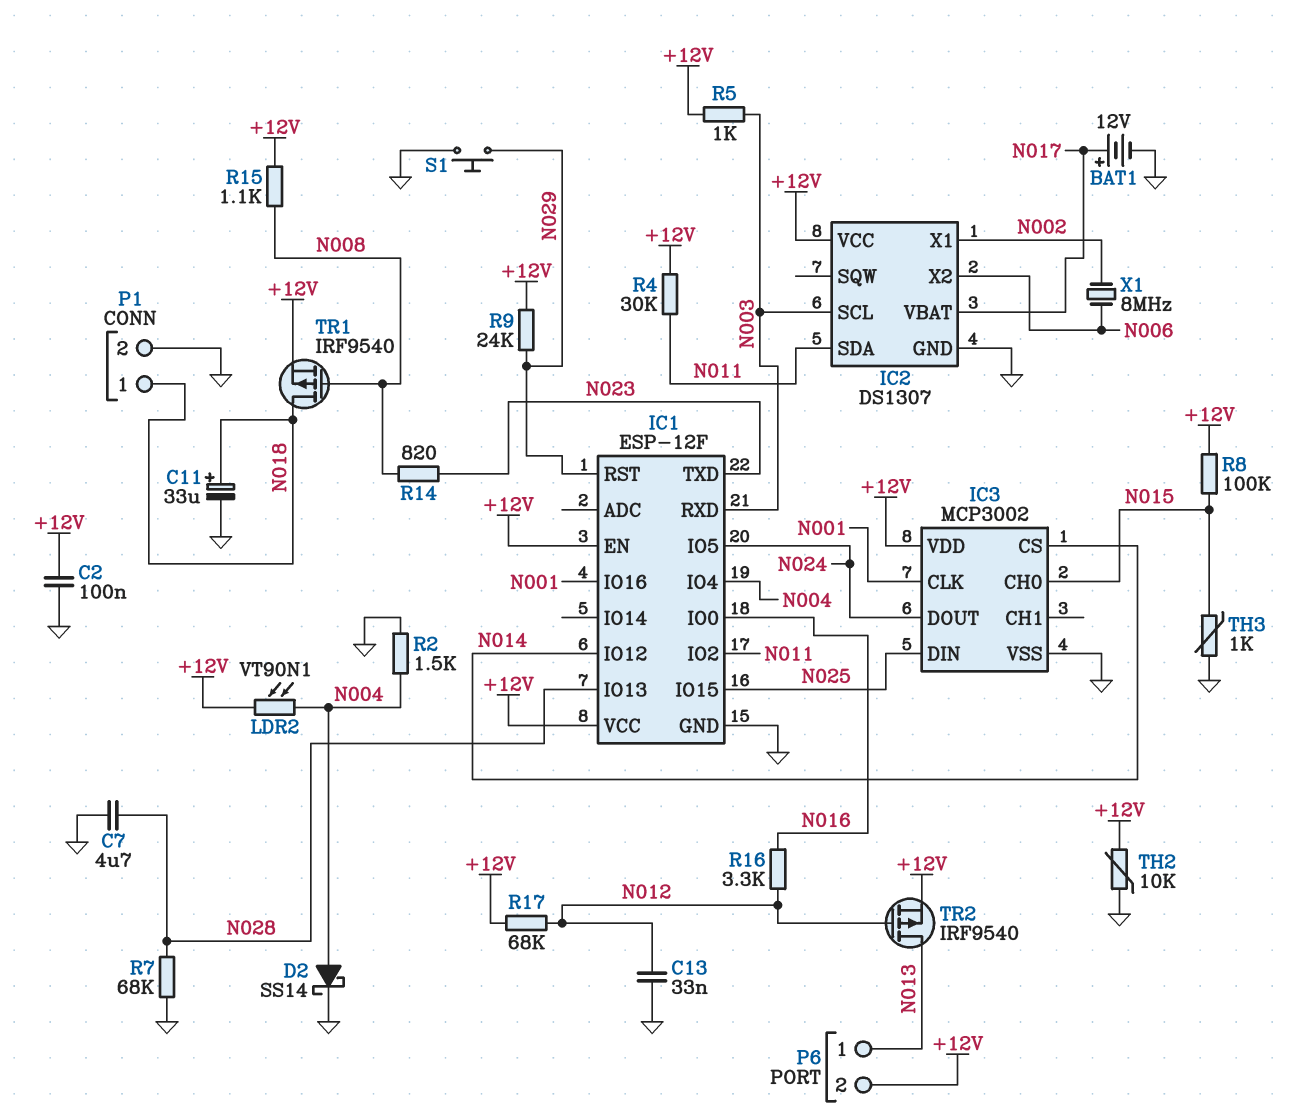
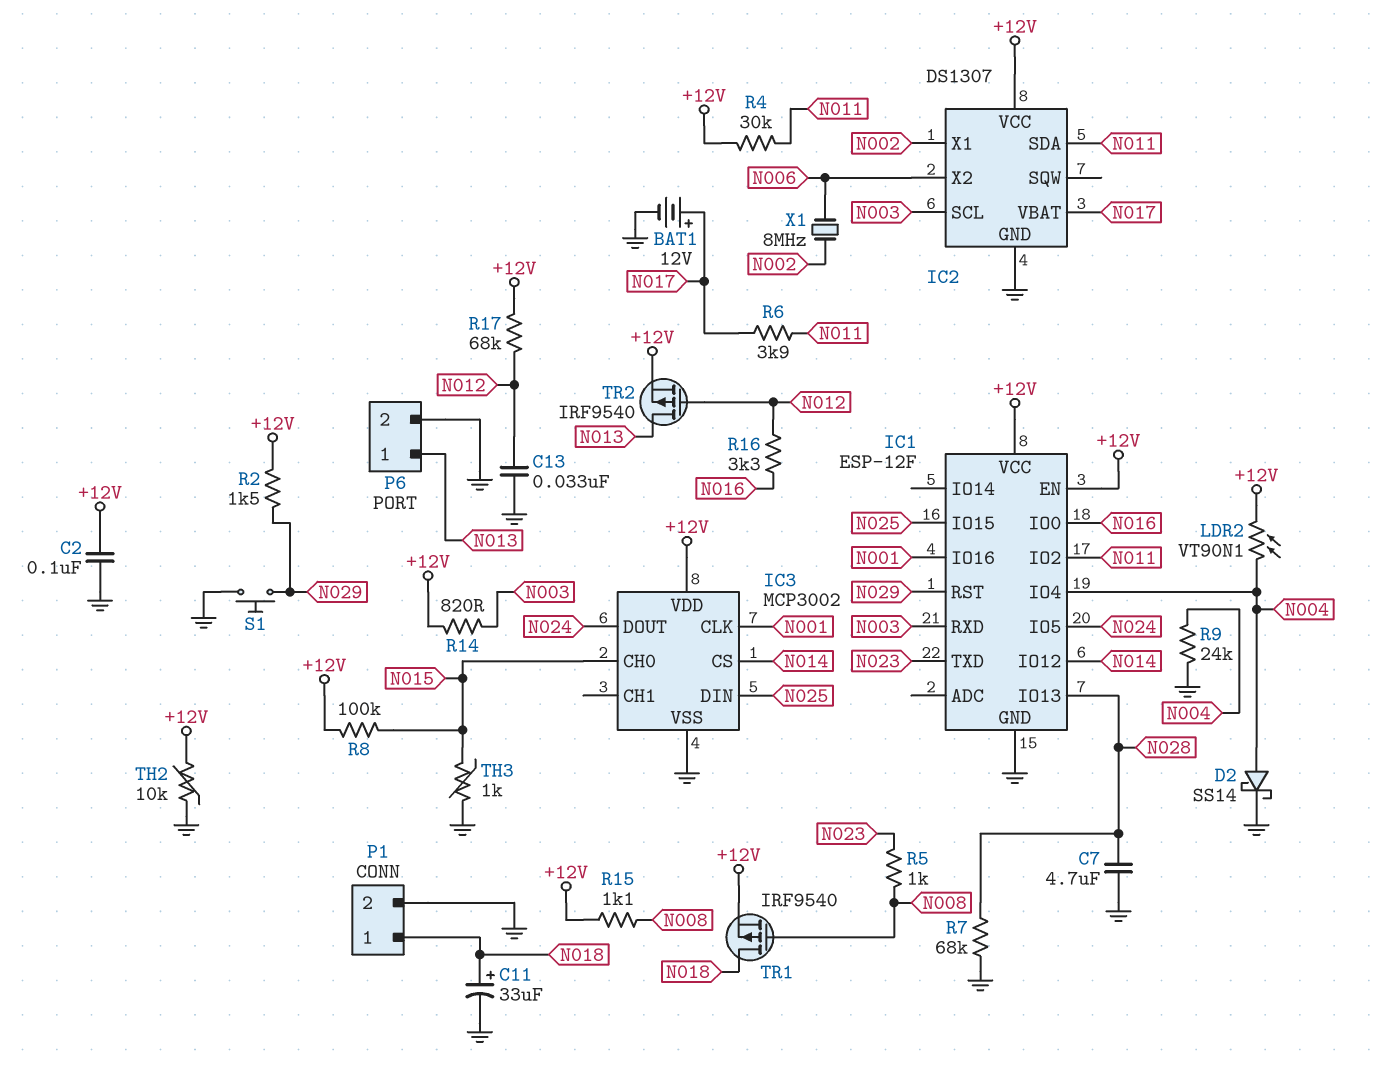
P6 pin 2: +12V -> GND
R2: 1.5k (GND, N004) -> 1.5k (+12V, N029)
R5: 1k (+12V, N003) -> 1k (N008, N023)
R6: none -> 3.9k (N011, N017)
R9: 24k (+12V, N029) -> 24k (GND, N004)
R14: 820 (N008, N023) -> 820 (+12V, N003)

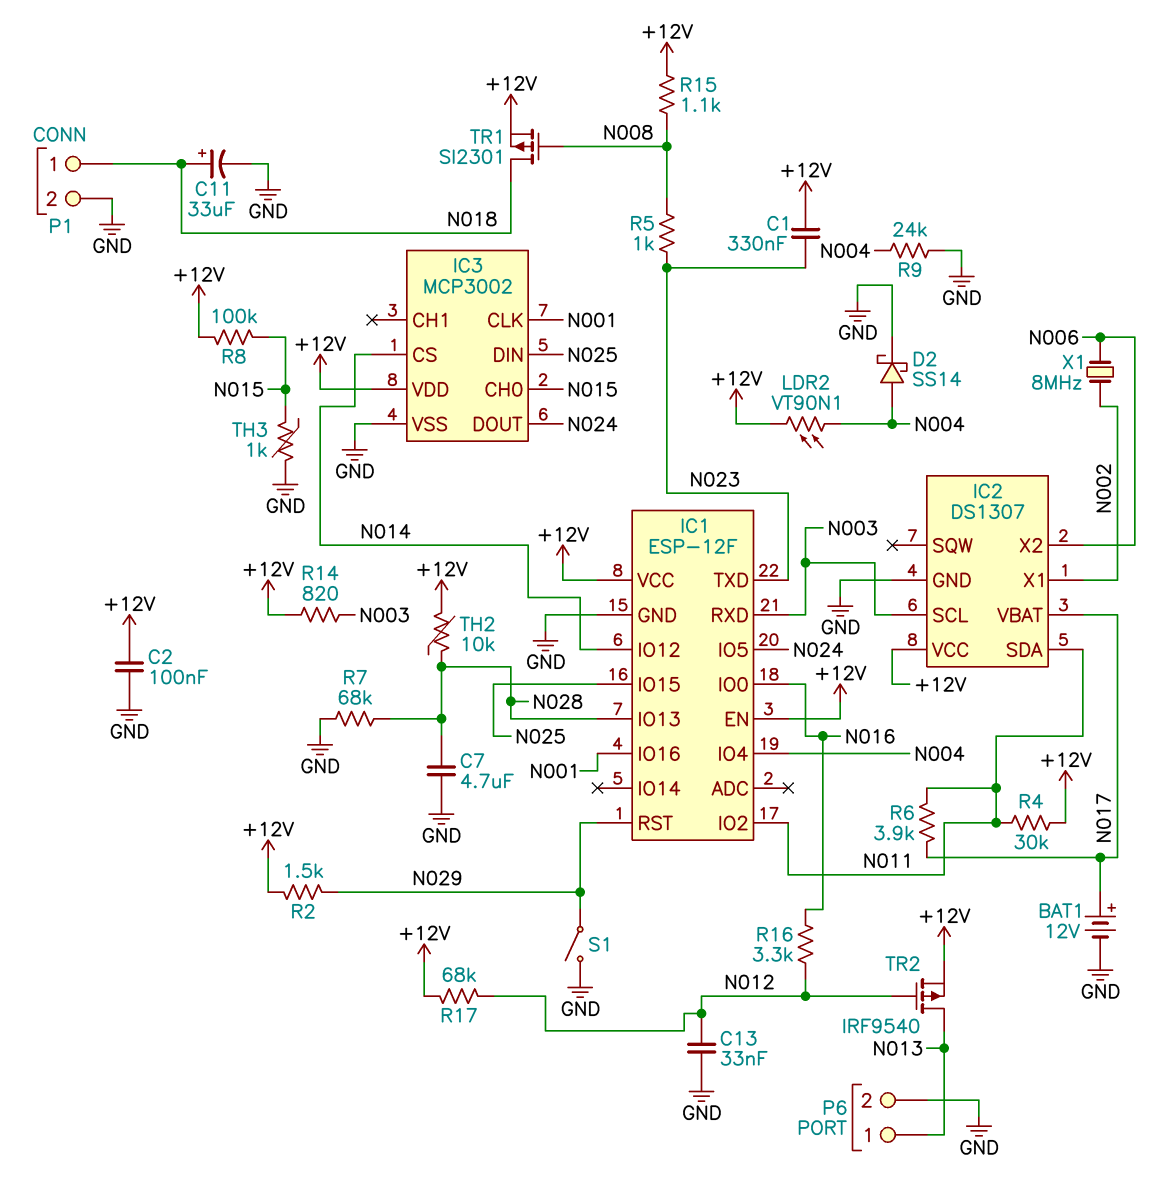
C1: none -> 330nF (+12V, N023)
S1: button (GND, N029) -> switch (GND, N029)
TH2: 10k (+12V, GND) -> 10k (+12V, N028)
TR1: PMOS IRF9540 (G N008, D N018, S +12V) -> PMOS SI2301 (G N008, D N018, S +12V)

